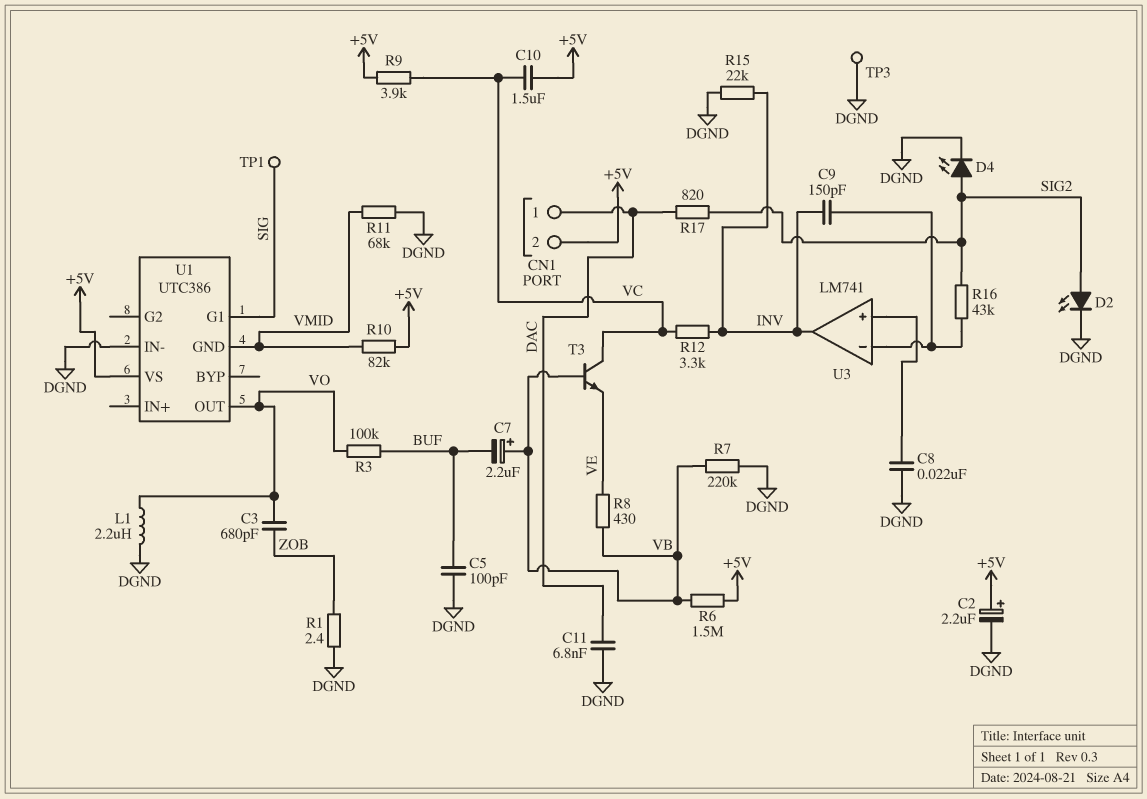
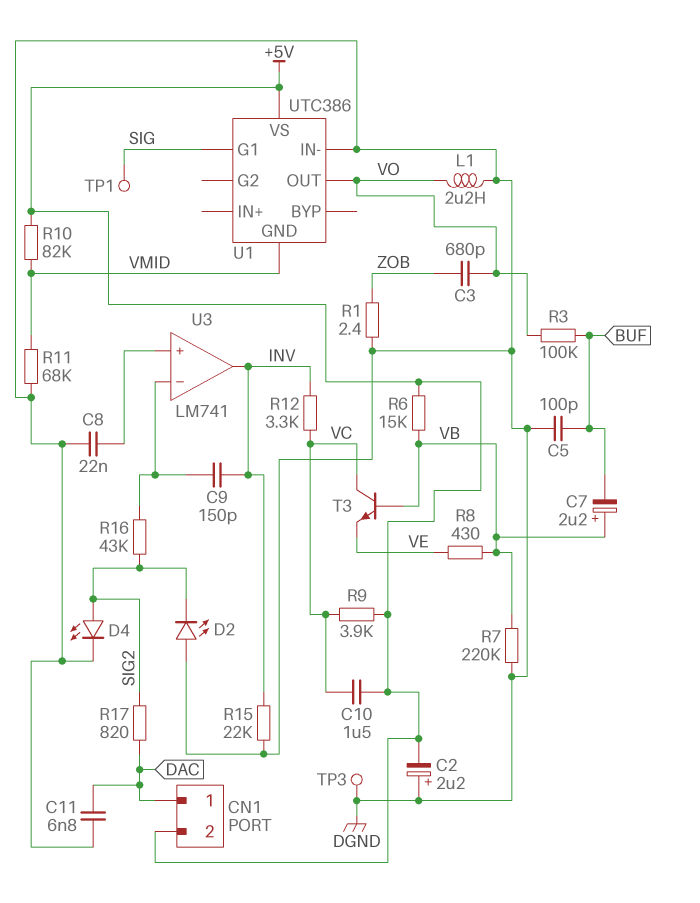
C2: 2.2uF (plus +5V, minus DGND) -> 2.2uF (plus DGND, minus +5V)
D2: LED (A SIG2, K DGND) -> LED (A DGND, K SIG2)
R6: 1.5M (+5V, VB) -> 15k (+5V, VB)

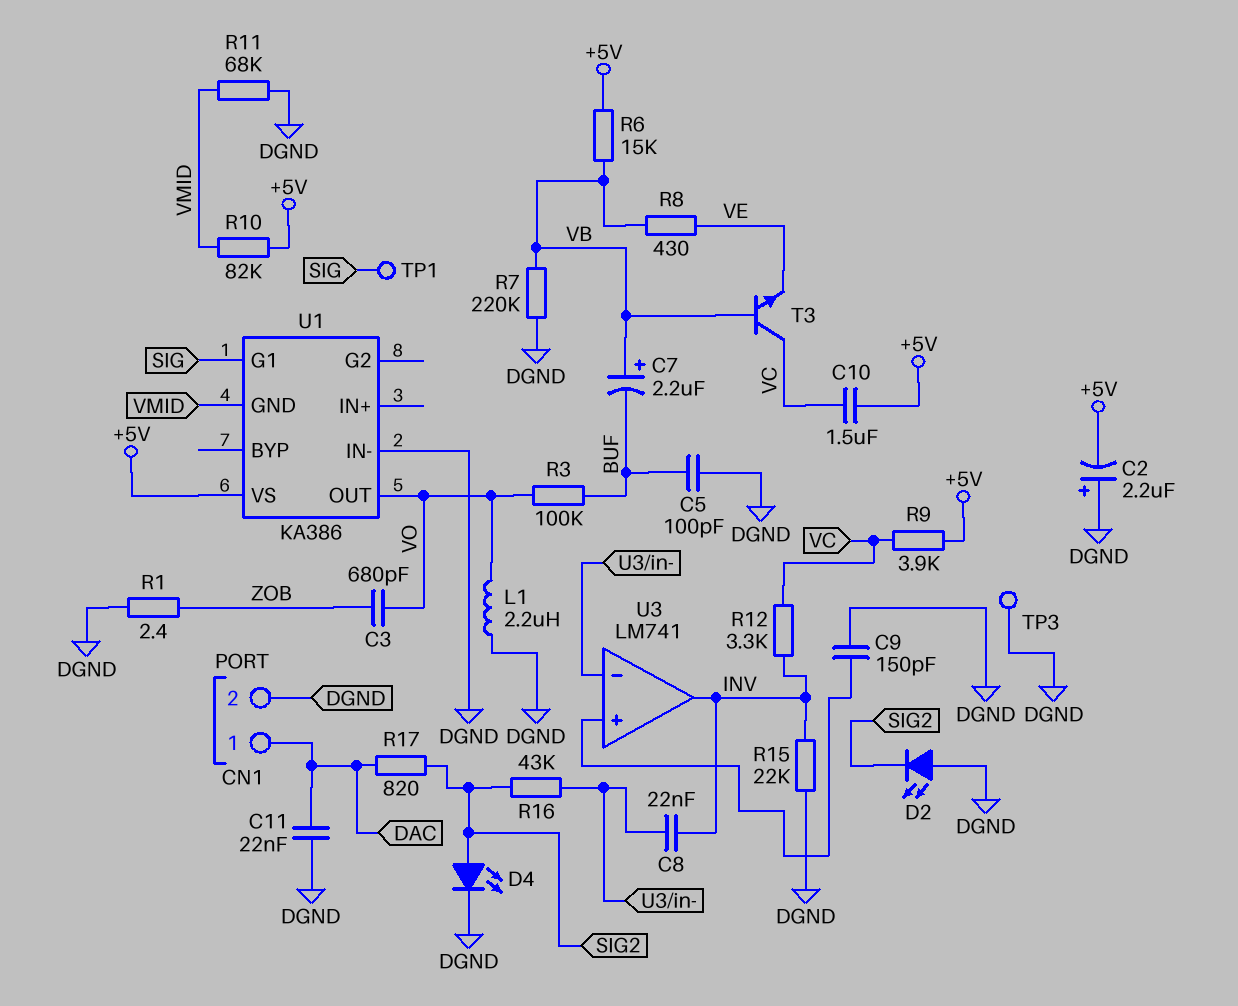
C8: 22nF (DGND, U3/in+) -> 22nF (INV, U3/in-)
C9: 150pF (INV, U3/in-) -> 150pF (DGND, U3/in+)
C11: 6.8nF (DAC, DGND) -> 22nF (DAC, DGND)
CN1 pin 2: +5V -> DGND
U1: UTC386 -> KA386

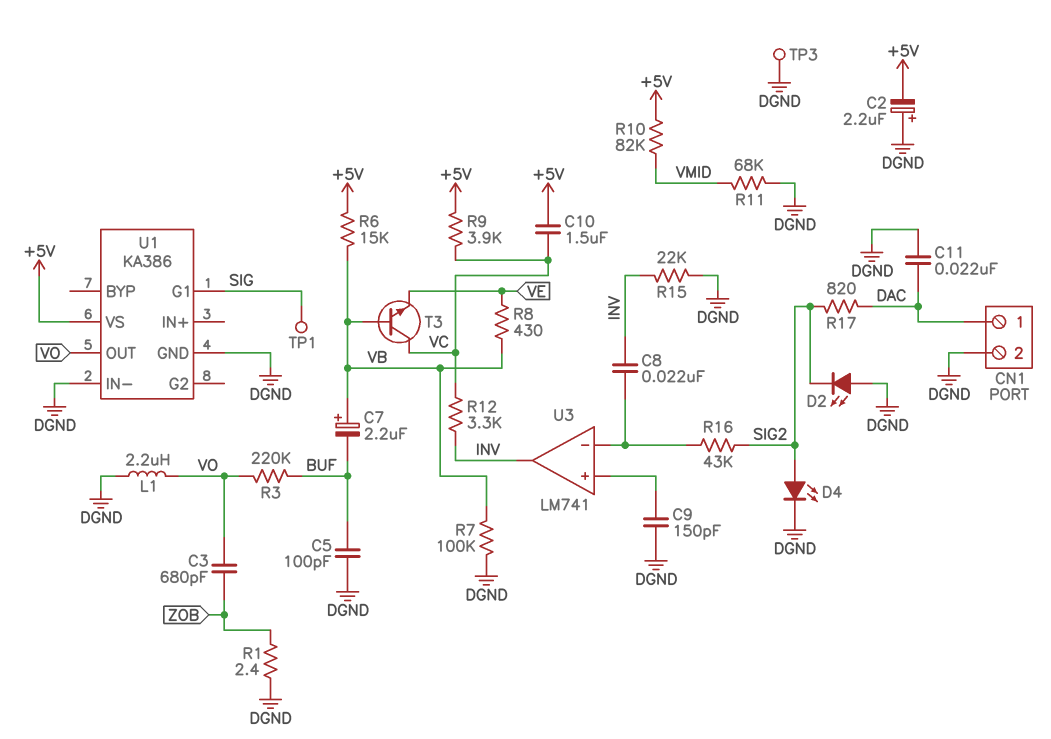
R3: 100k (BUF, VO) -> 220k (BUF, VO)
R7: 220k (DGND, VB) -> 100k (DGND, VB)
U1 pin GND: VMID -> DGND

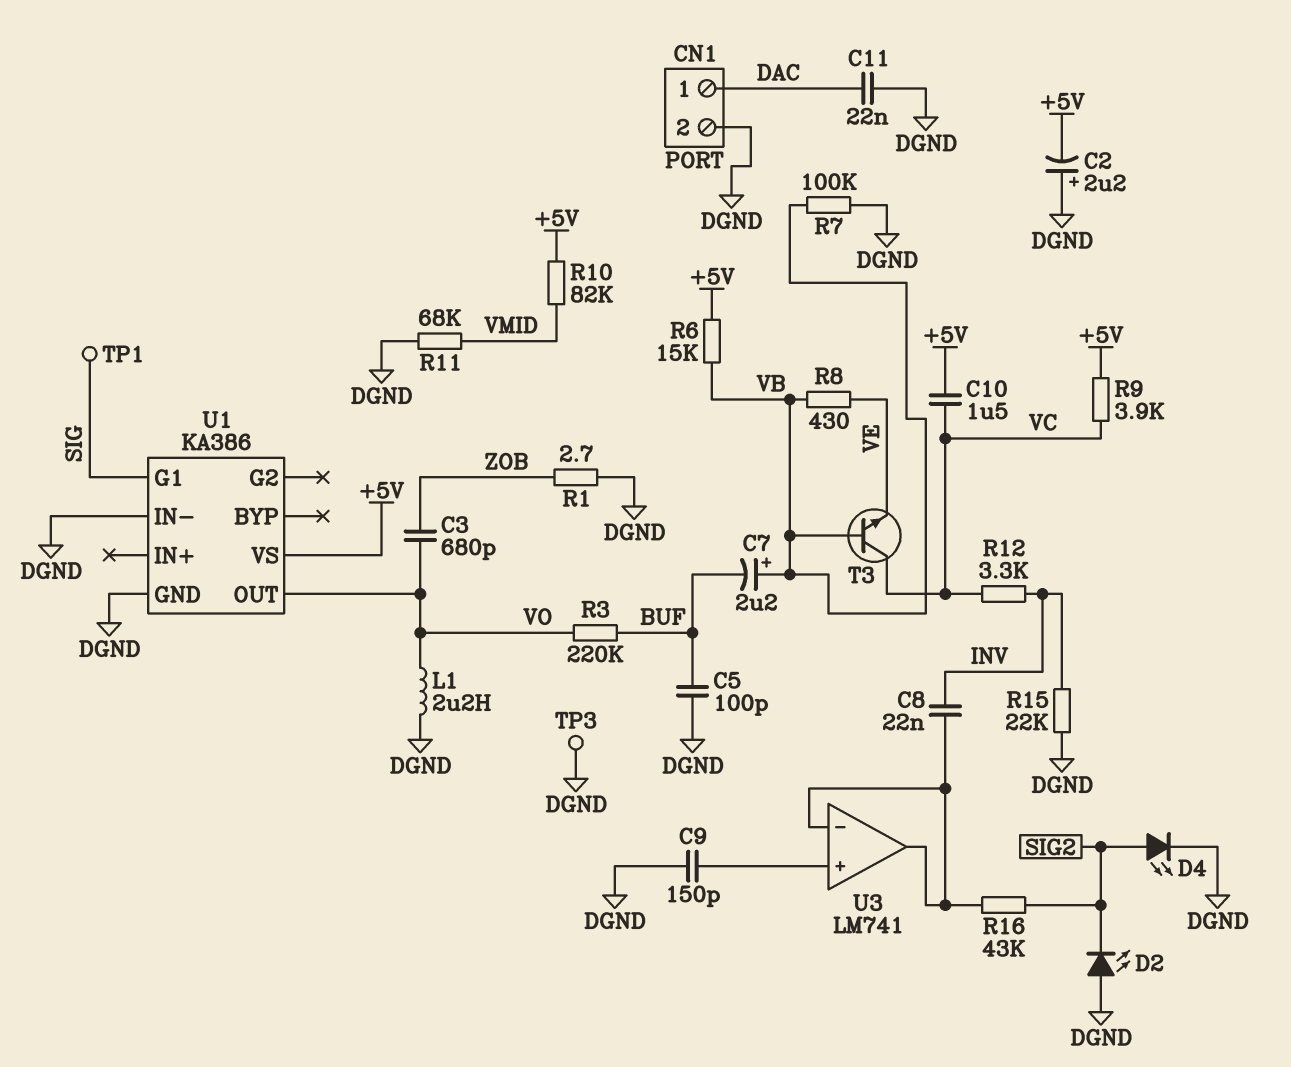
R1: 2.4 (DGND, ZOB) -> 2.7 (DGND, ZOB)
R17: 820 (DAC, SIG2) -> none
U3 pin out: INV -> U3/in-

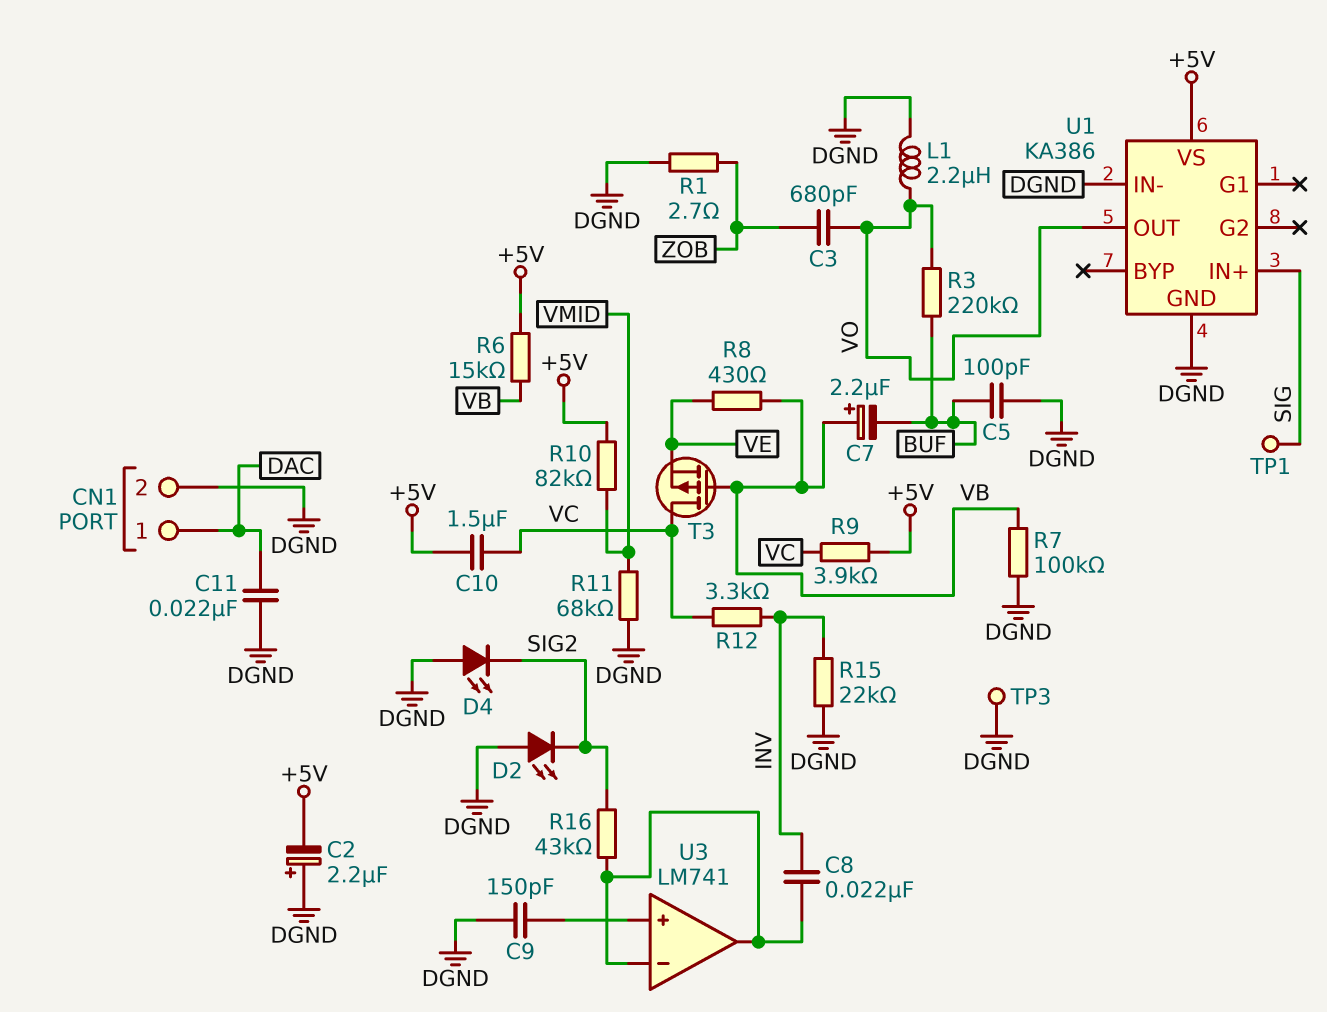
D4: LED (A SIG2, K DGND) -> LED (A DGND, K SIG2)
T3: NPN (B VB, C VC, E VE) -> PMOS (G VB, D VC, S VE)
U1 pin G1: SIG -> none
U1 pin IN+: none -> SIG

